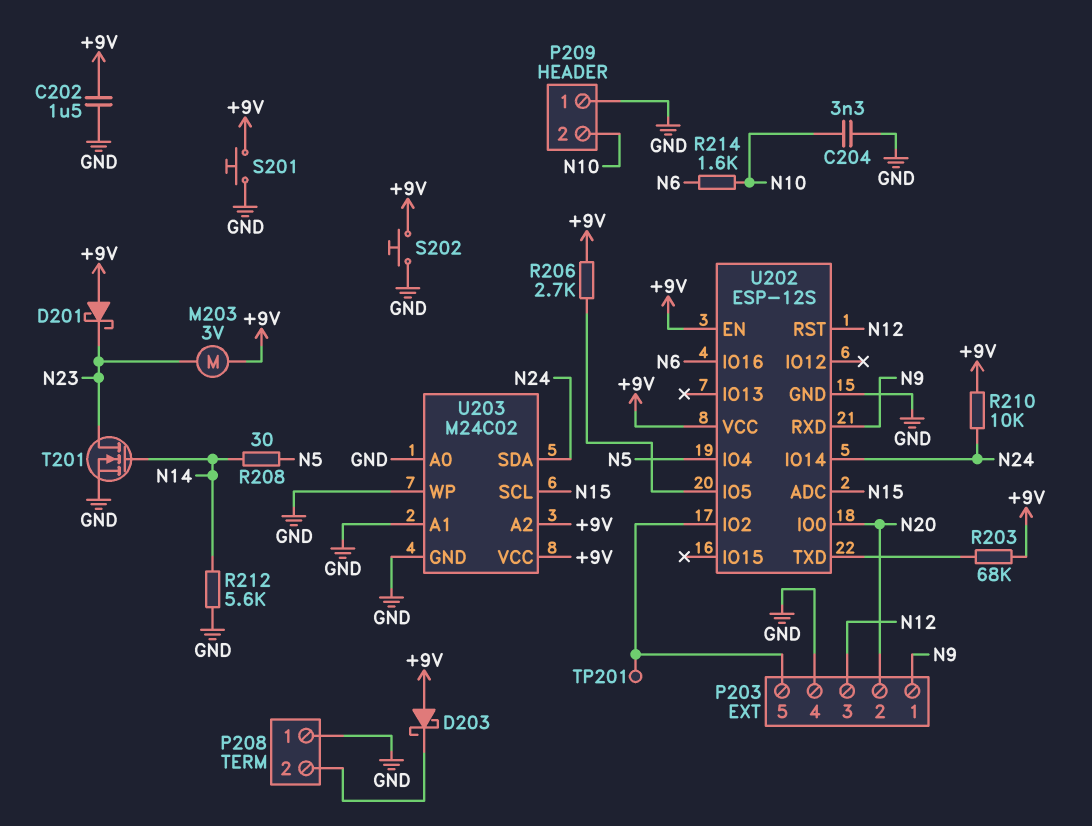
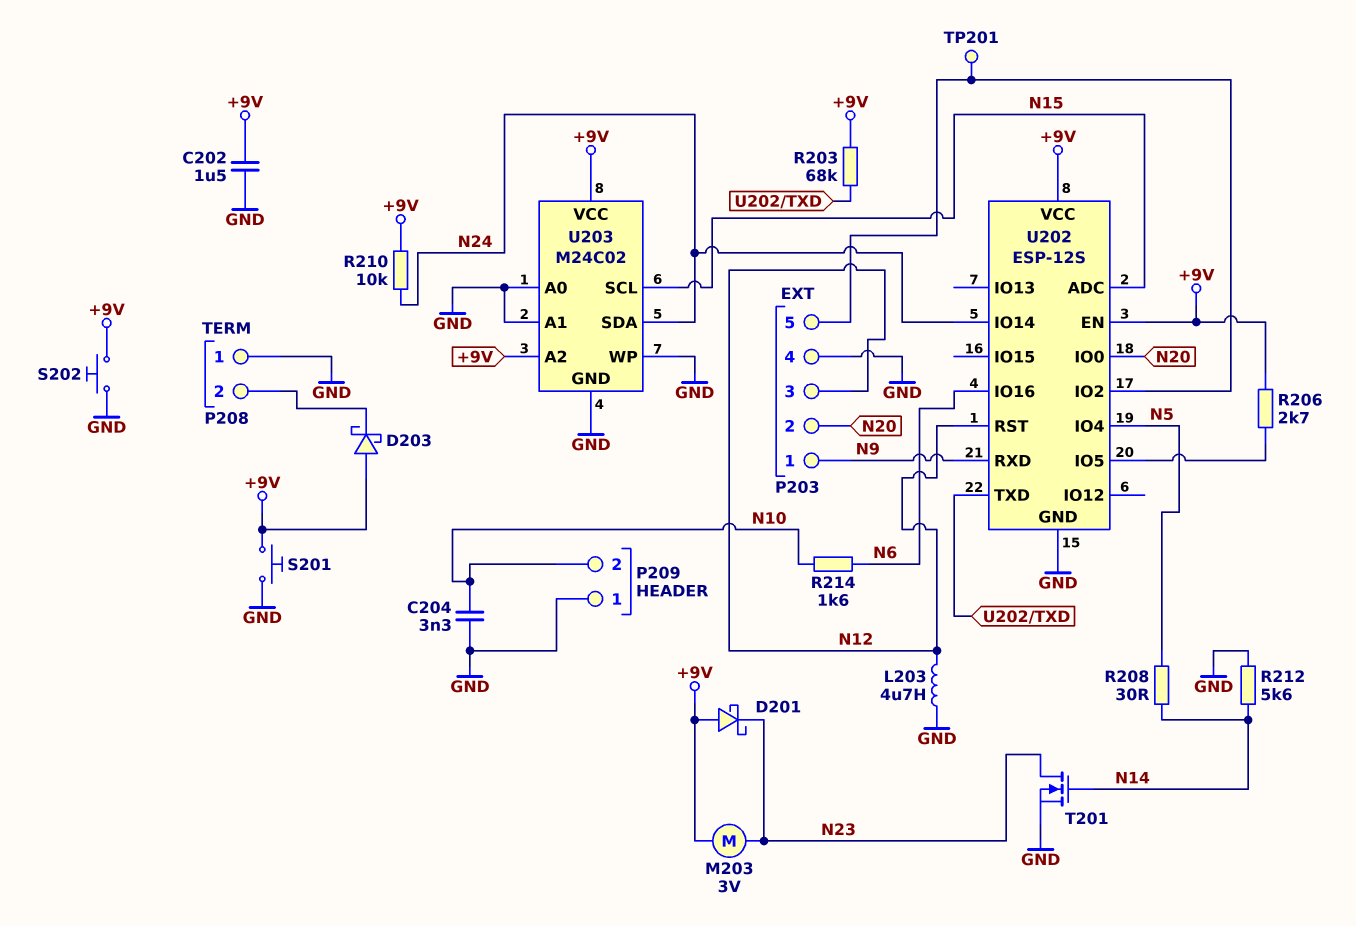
L203: none -> 4.7uH (GND, N12)

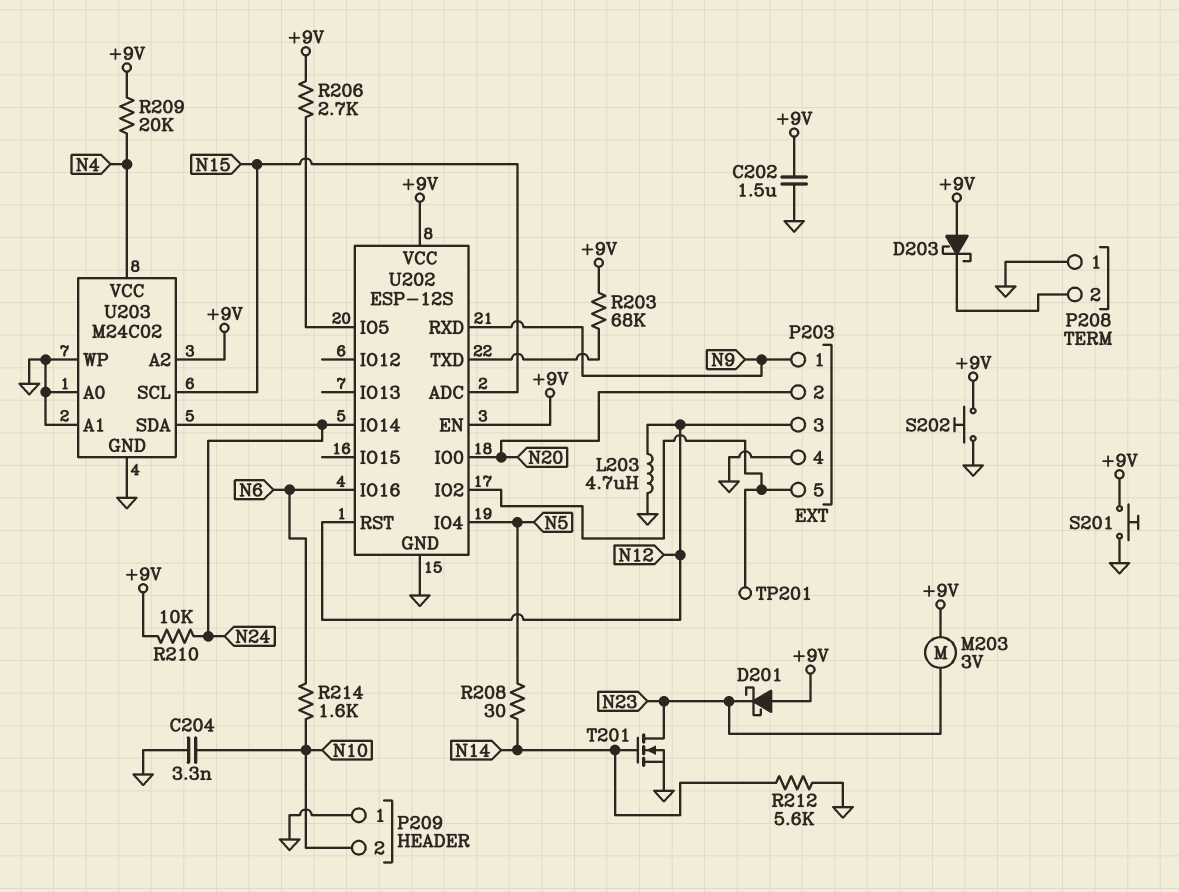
R209: none -> 20k (+9V, N4)
U203 pin VCC: +9V -> N4

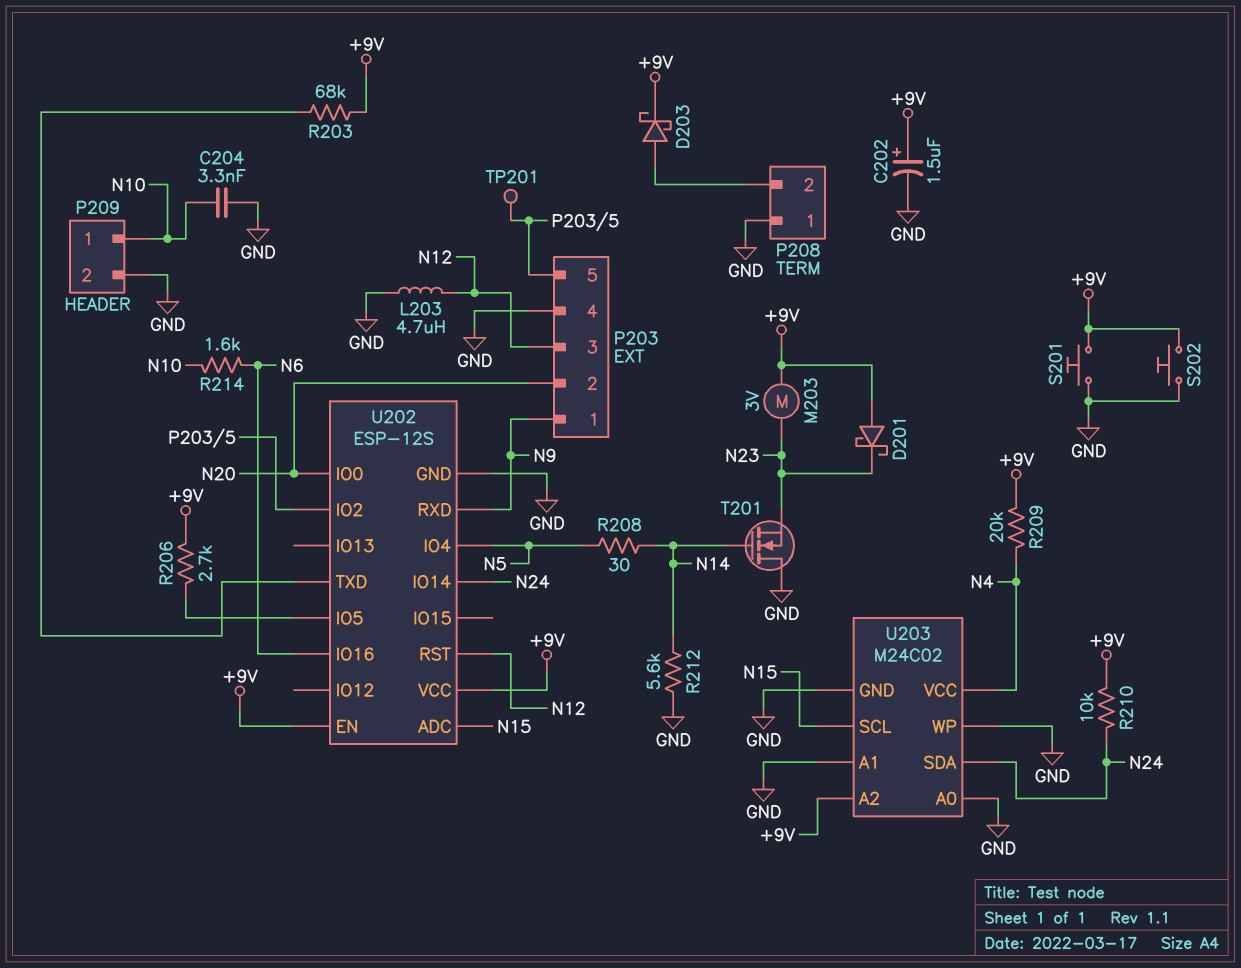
C202: 1.5uF (+9V, GND) -> 1.5uF (plus +9V, minus GND)
D203: schottky (A +9V, K P208/2) -> schottky (A P208/2, K +9V)
P209 pin 1: GND -> N10
P209 pin 2: N10 -> GND
T201: NMOS (G N14, D N23, S GND) -> NMOS (G N14, D GND, S N23)

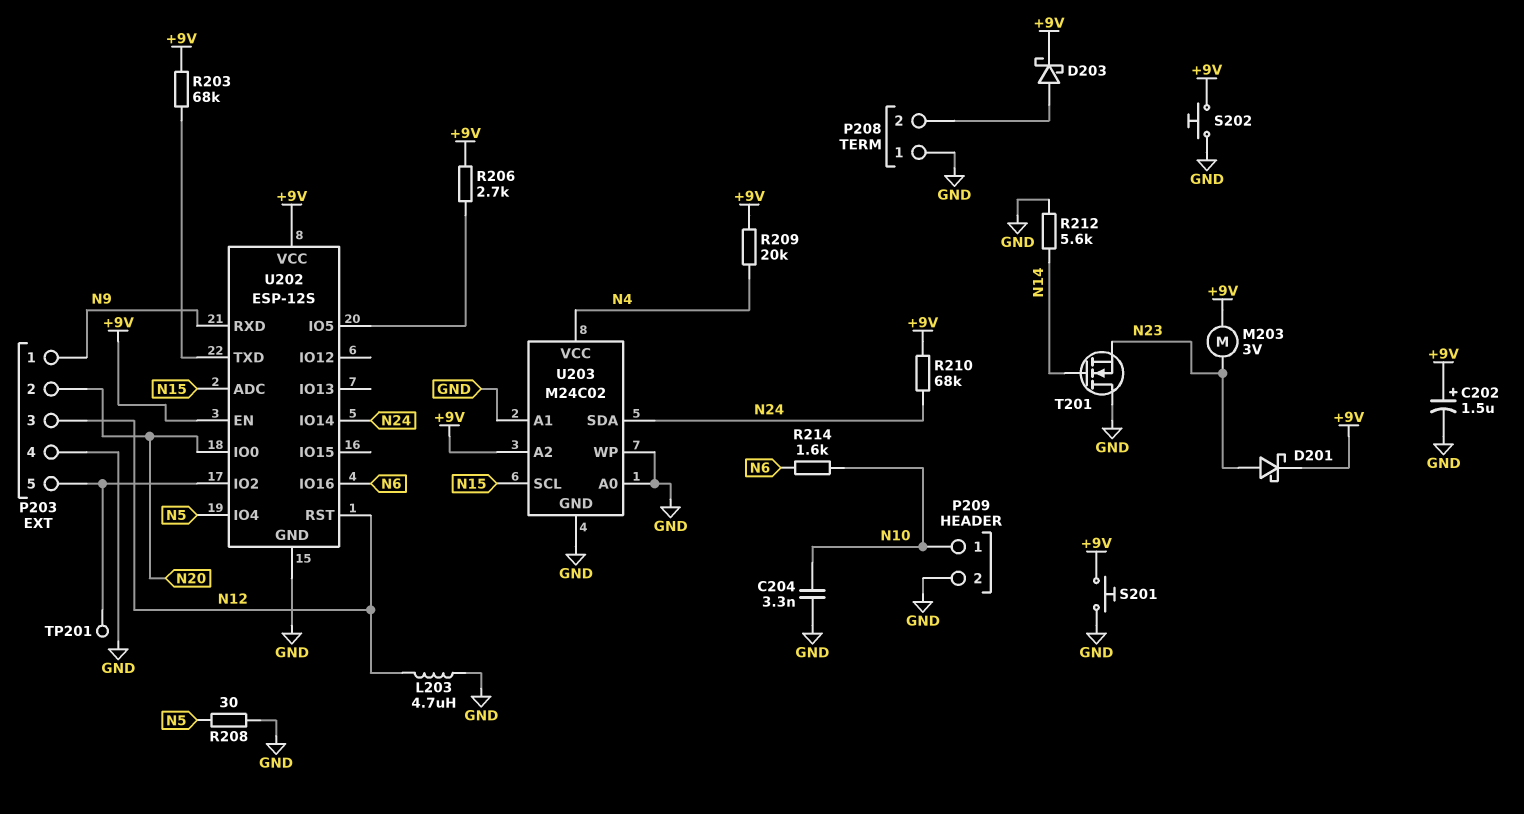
D201: schottky (A +9V, K N23) -> schottky (A N23, K +9V)
R208: 30 (N5, N14) -> 30 (GND, N5)
R210: 10k (+9V, N24) -> 68k (+9V, N24)

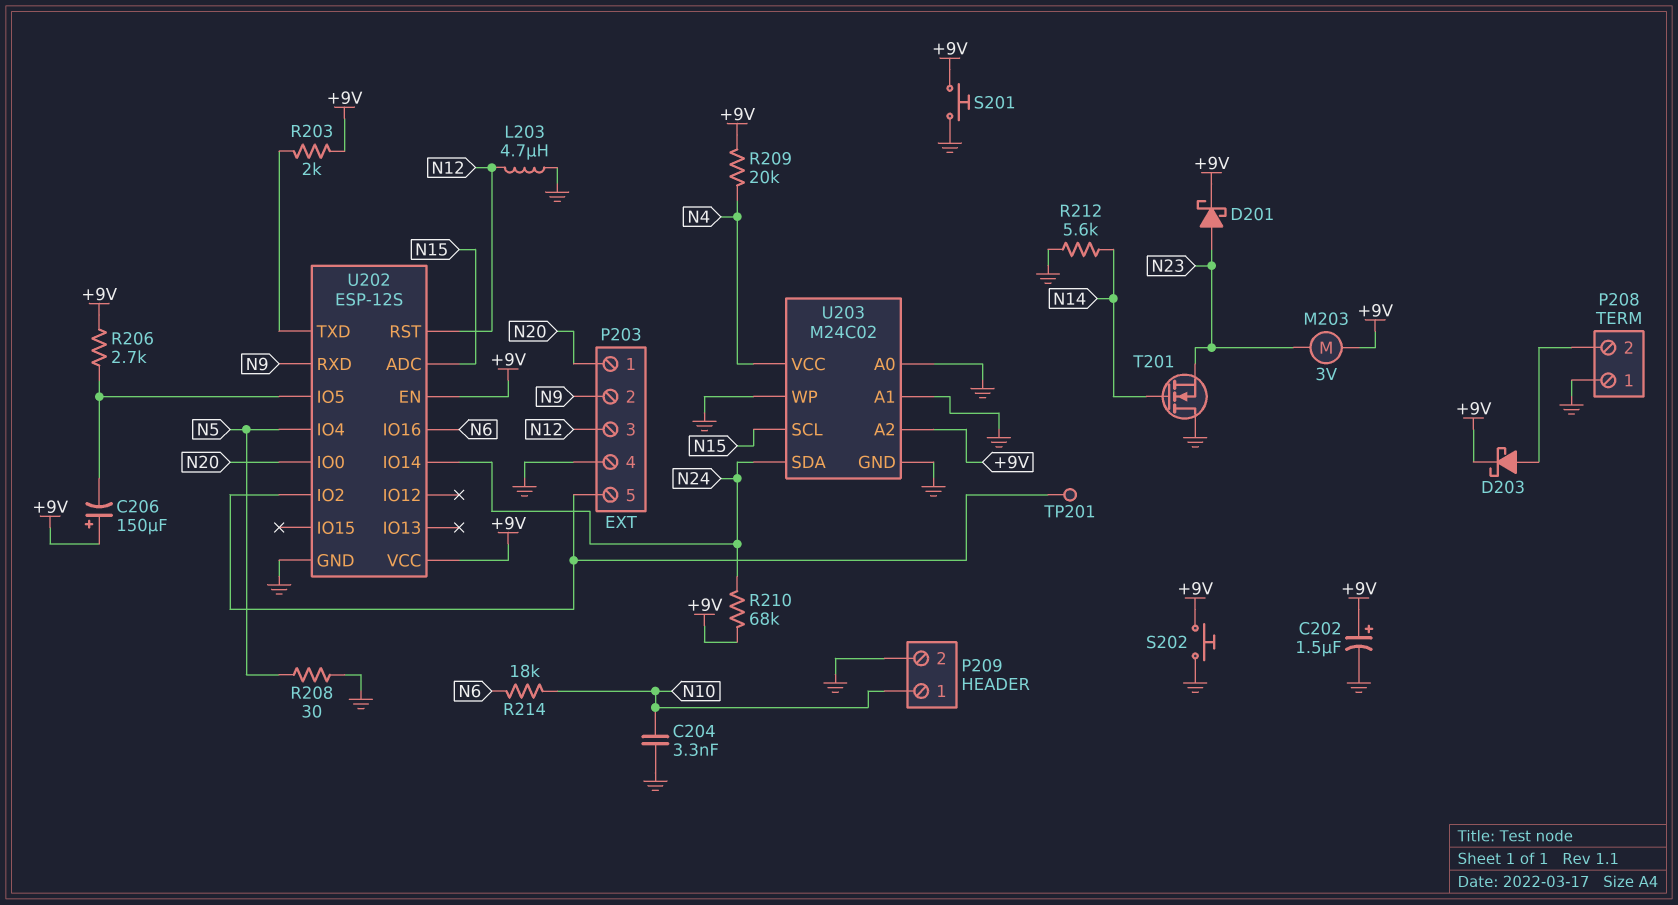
C206: none -> 150uF (plus +9V, minus U202/IO5)
P203 pin 1: N9 -> N20
P203 pin 2: N20 -> N9
R203: 68k (+9V, U202/TXD) -> 2k (+9V, U202/TXD)
R214: 1.6k (N6, N10) -> 18k (N6, N10)

